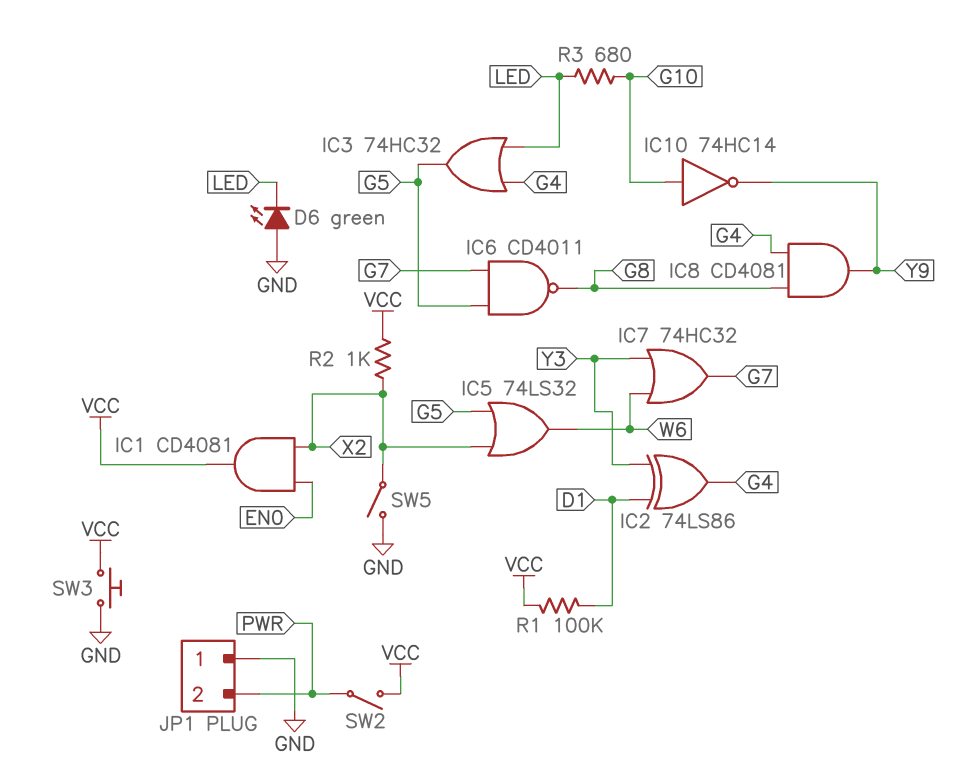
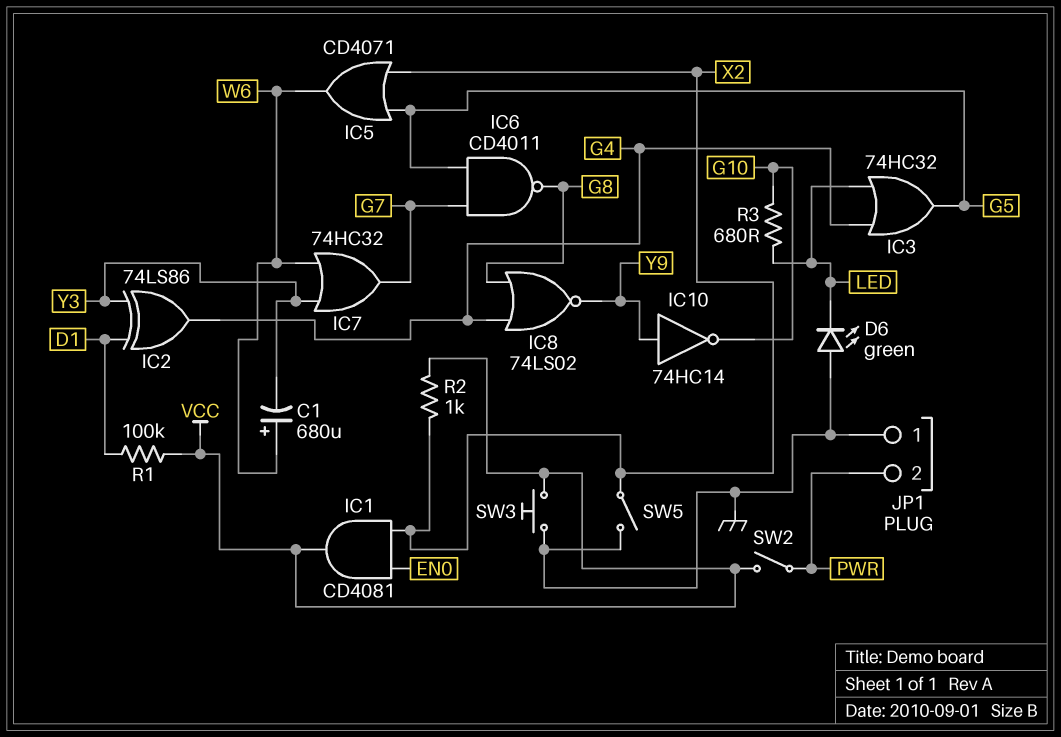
C1: none -> 680uF (plus W6, minus Y3)
IC5: OR 74LS32 (in G5, in X2, out W6) -> OR CD4071 (in G5, in X2, out W6)
IC8: AND CD4081 (in G4, in G8, out Y9) -> NOR 74LS02 (in G4, in G8, out Y9)
IC10: NOT 74HC14 (in G10, out Y9) -> NOT 74HC14 (in Y9, out G10)

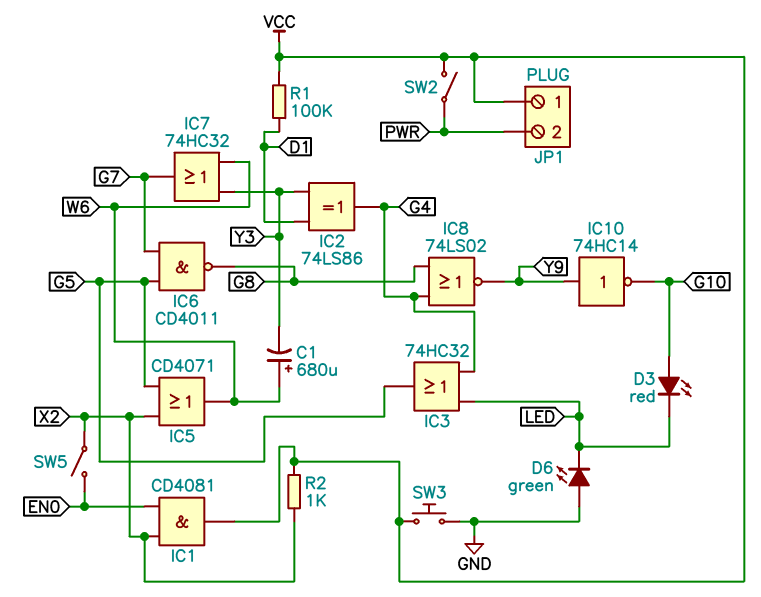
D3: none -> LED red (A G10, K LED)
JP1 pin 1: GND -> VCC
R3: 680 (G10, LED) -> none
SW5: switch (GND, X2) -> switch (EN0, X2)

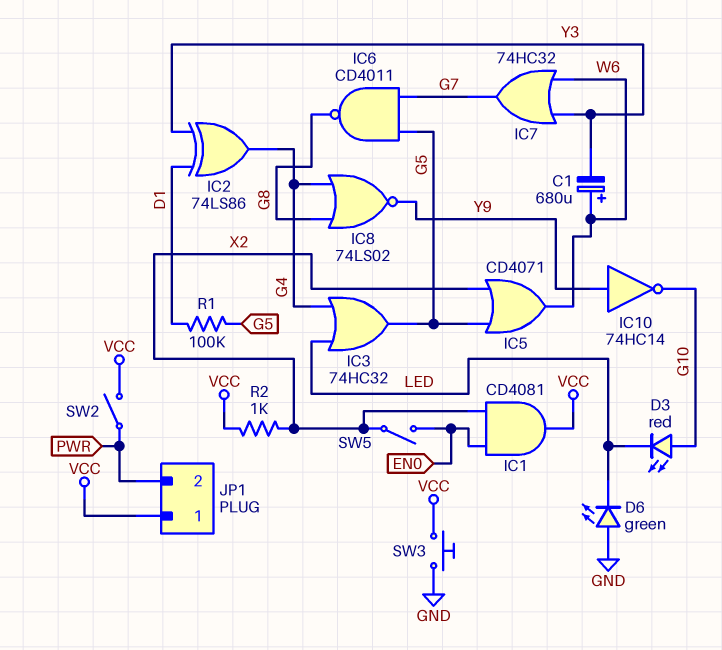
R1: 100k (D1, VCC) -> 100k (D1, G5)

